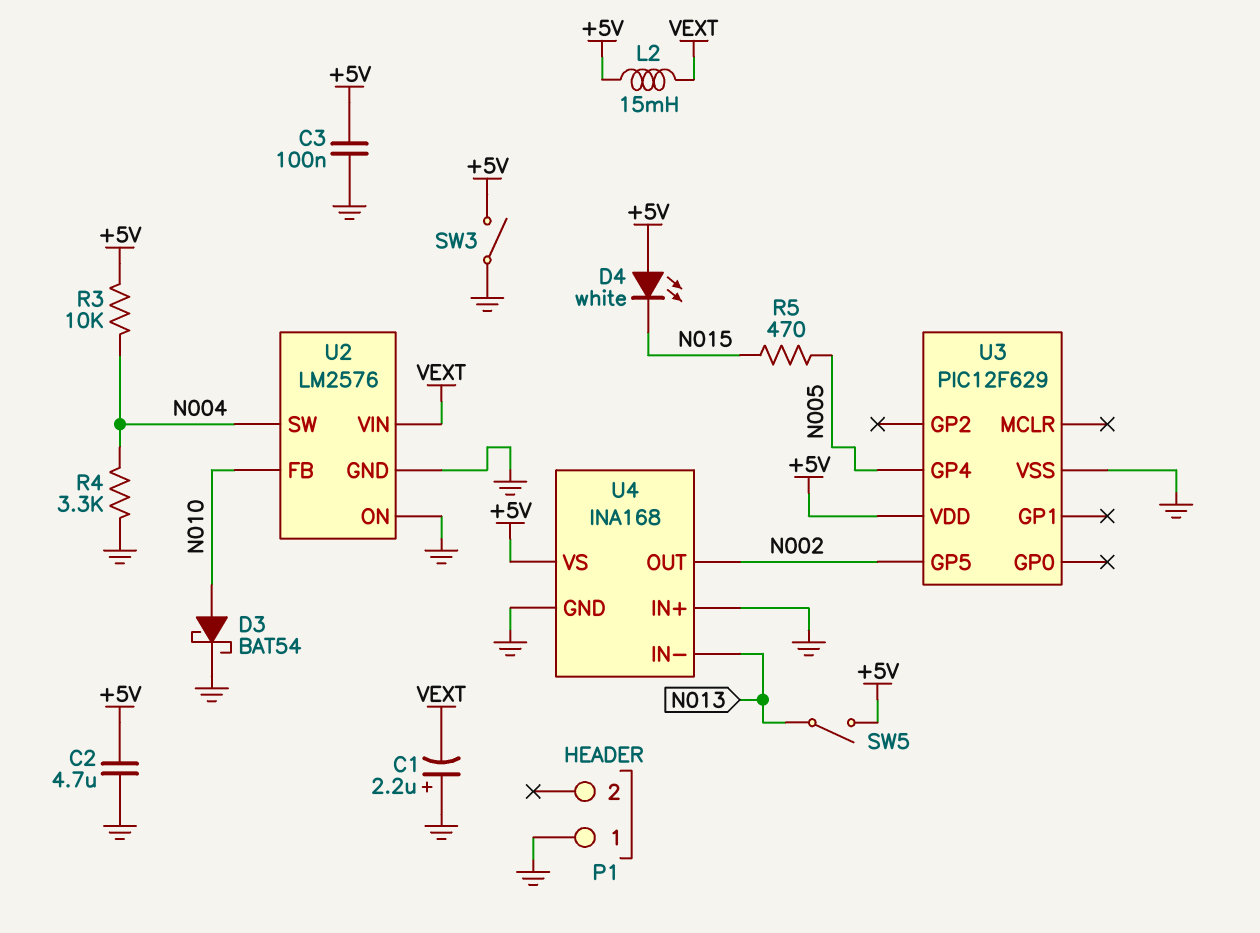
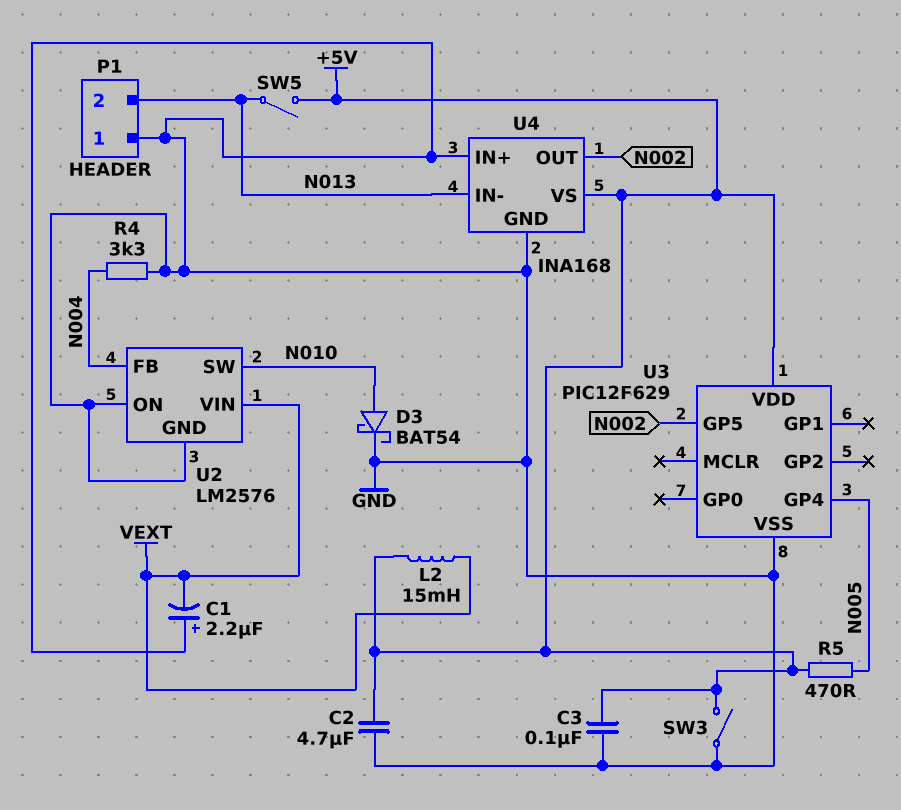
D4: LED white (A +5V, K N015) -> none
P1 pin 2: none -> N013
R3: 10k (+5V, N004) -> none
R5: 470 (N005, N015) -> 470 (+5V, N005)
U2 pin FB: N010 -> N004
U2 pin SW: N004 -> N010

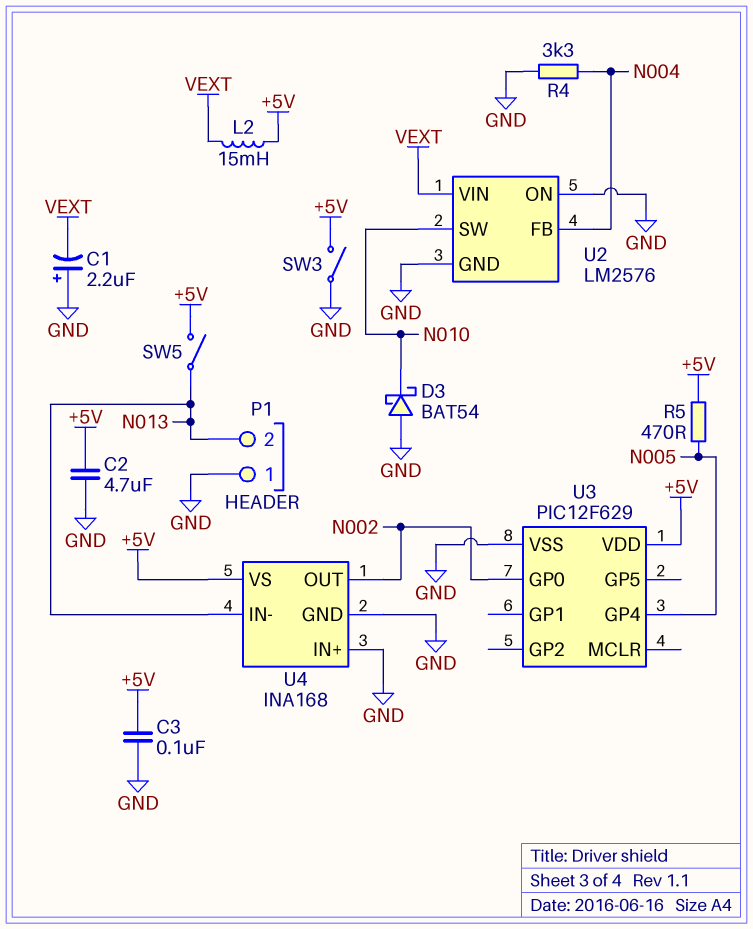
D3: schottky BAT54 (A N010, K GND) -> schottky BAT54 (A GND, K N010)
U3 pin GP0: none -> N002
U3 pin GP5: N002 -> none

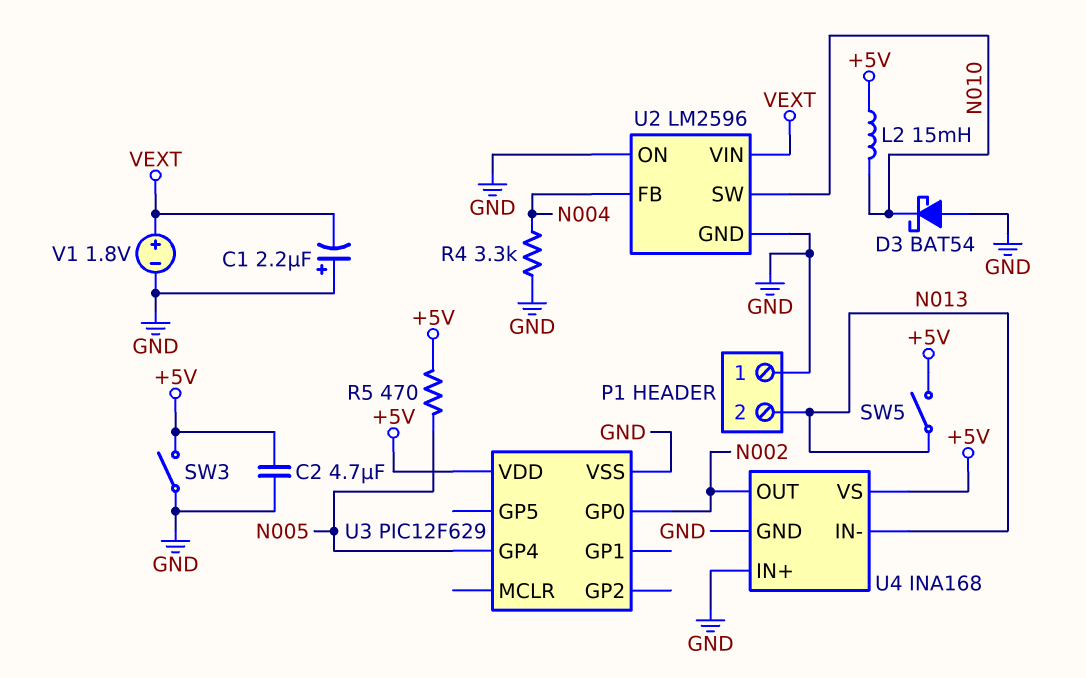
C3: 100nF (+5V, GND) -> none
L2: 15mH (+5V, VEXT) -> 15mH (+5V, N010)
U2: LM2576 -> LM2596
V1: none -> 1.8V (plus VEXT, minus GND)

